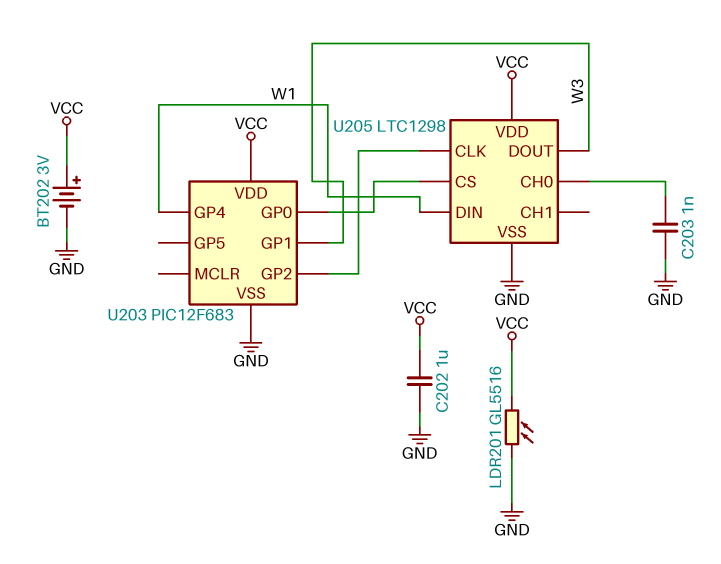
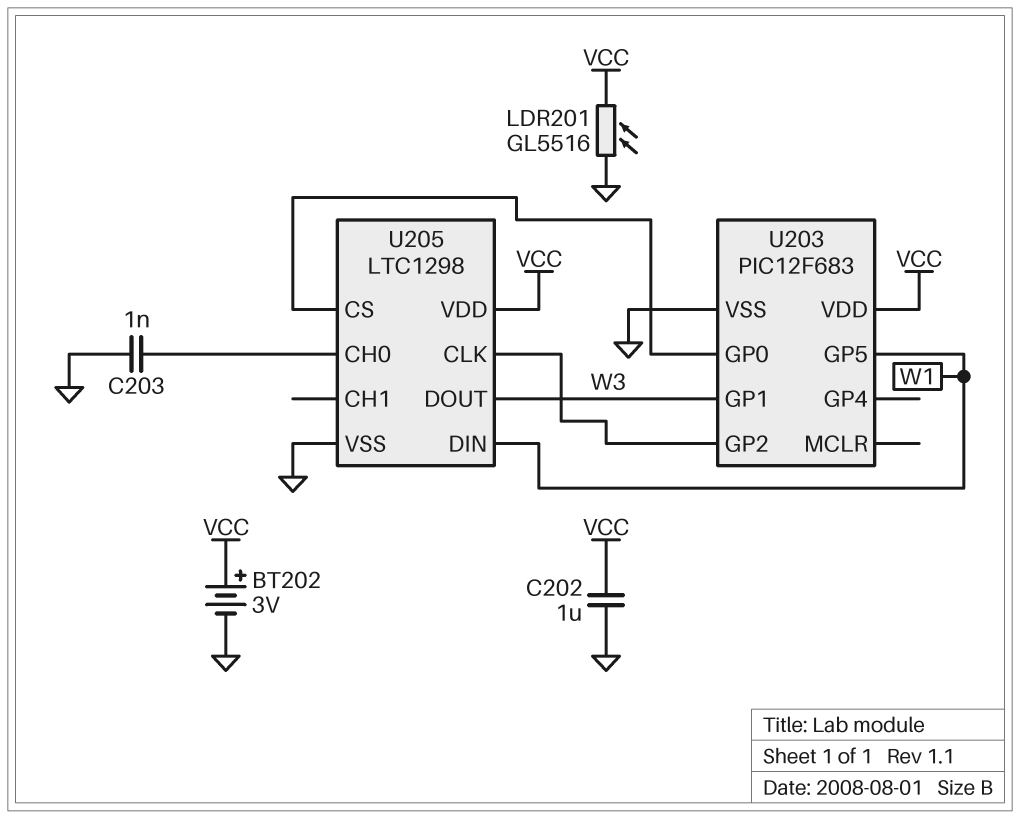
U203 pin GP4: W1 -> none
U203 pin GP5: none -> W1

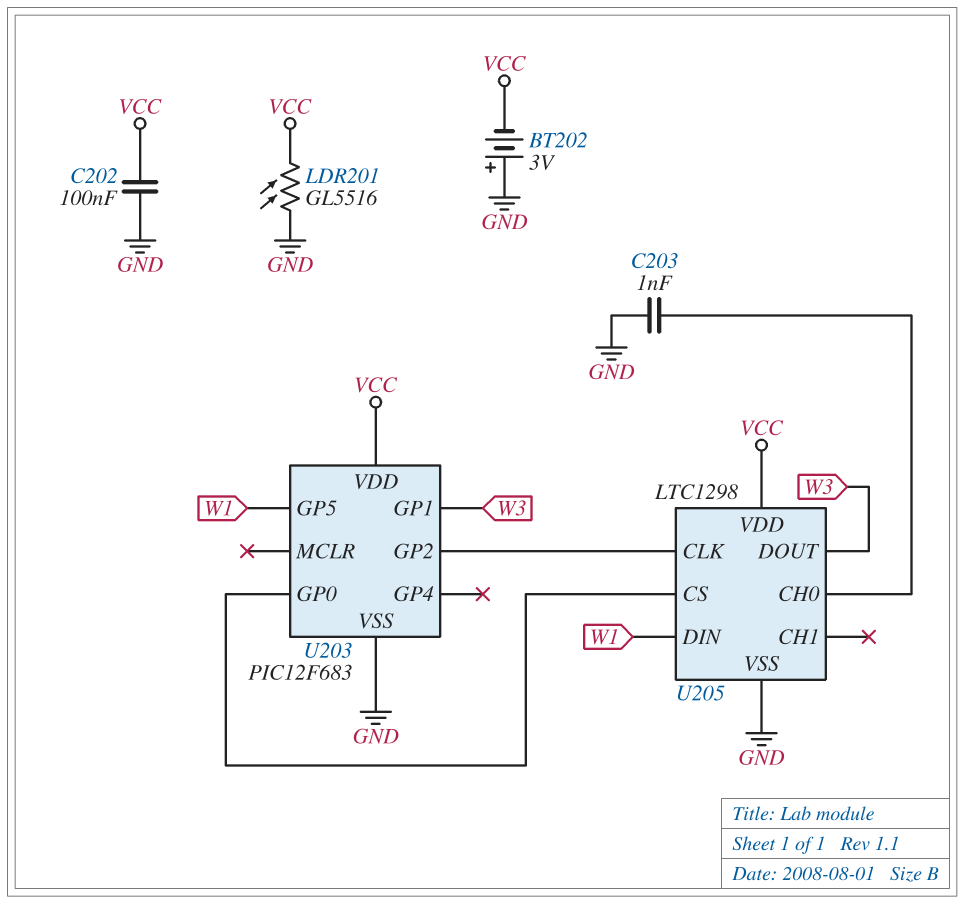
BT202: 3V (plus VCC, minus GND) -> 3V (plus GND, minus VCC)
C202: 1uF (GND, VCC) -> 100nF (GND, VCC)

